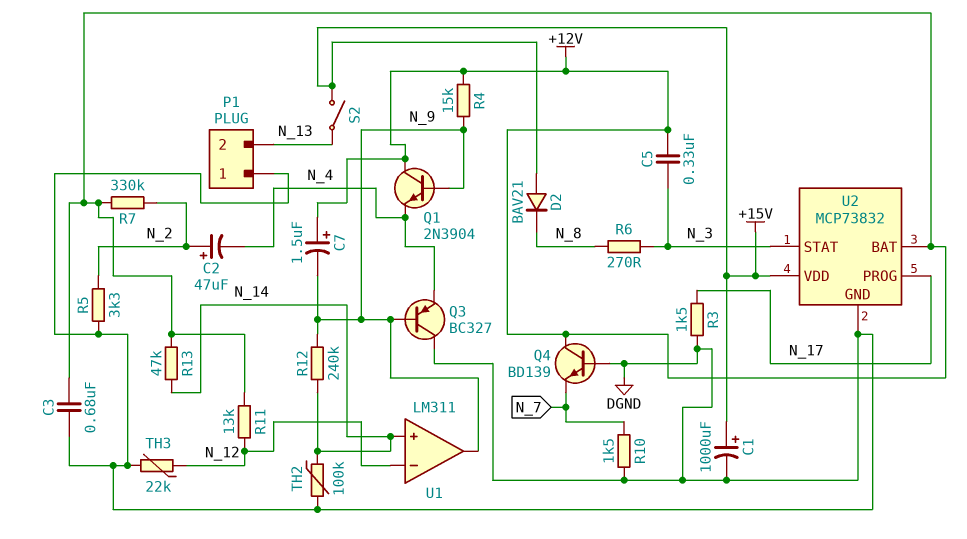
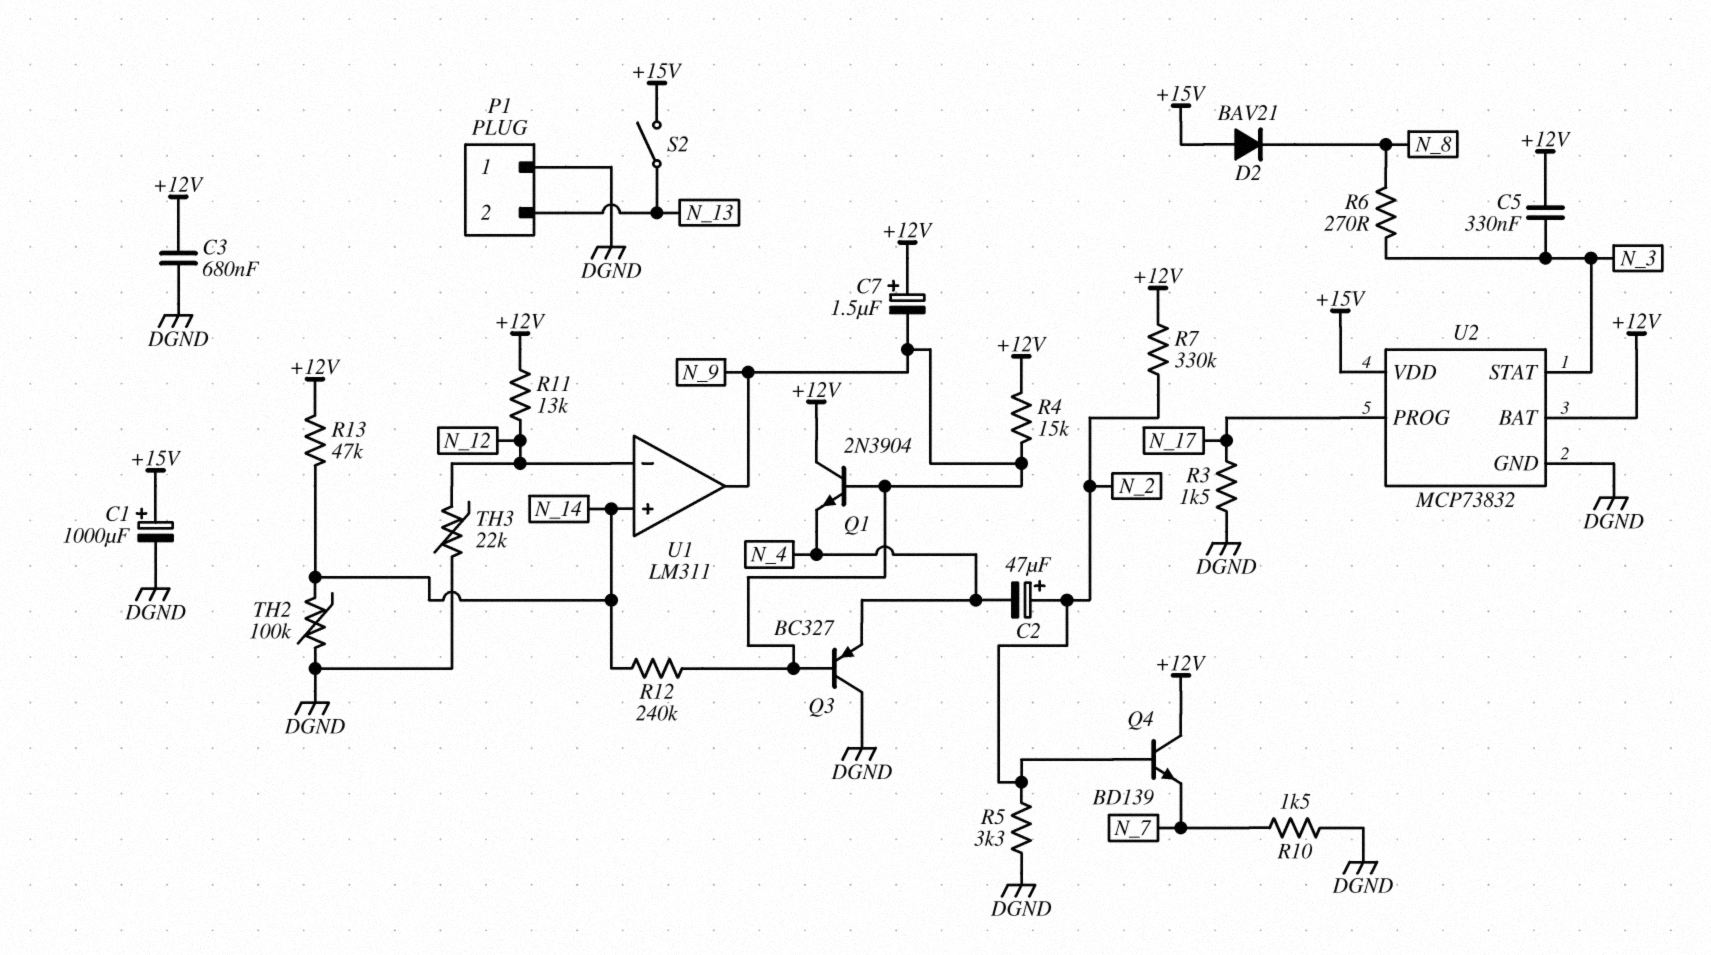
Q4: NPN BD139 (B DGND, C +12V, E N_7) -> NPN BD139 (B N_2, C +12V, E N_7)

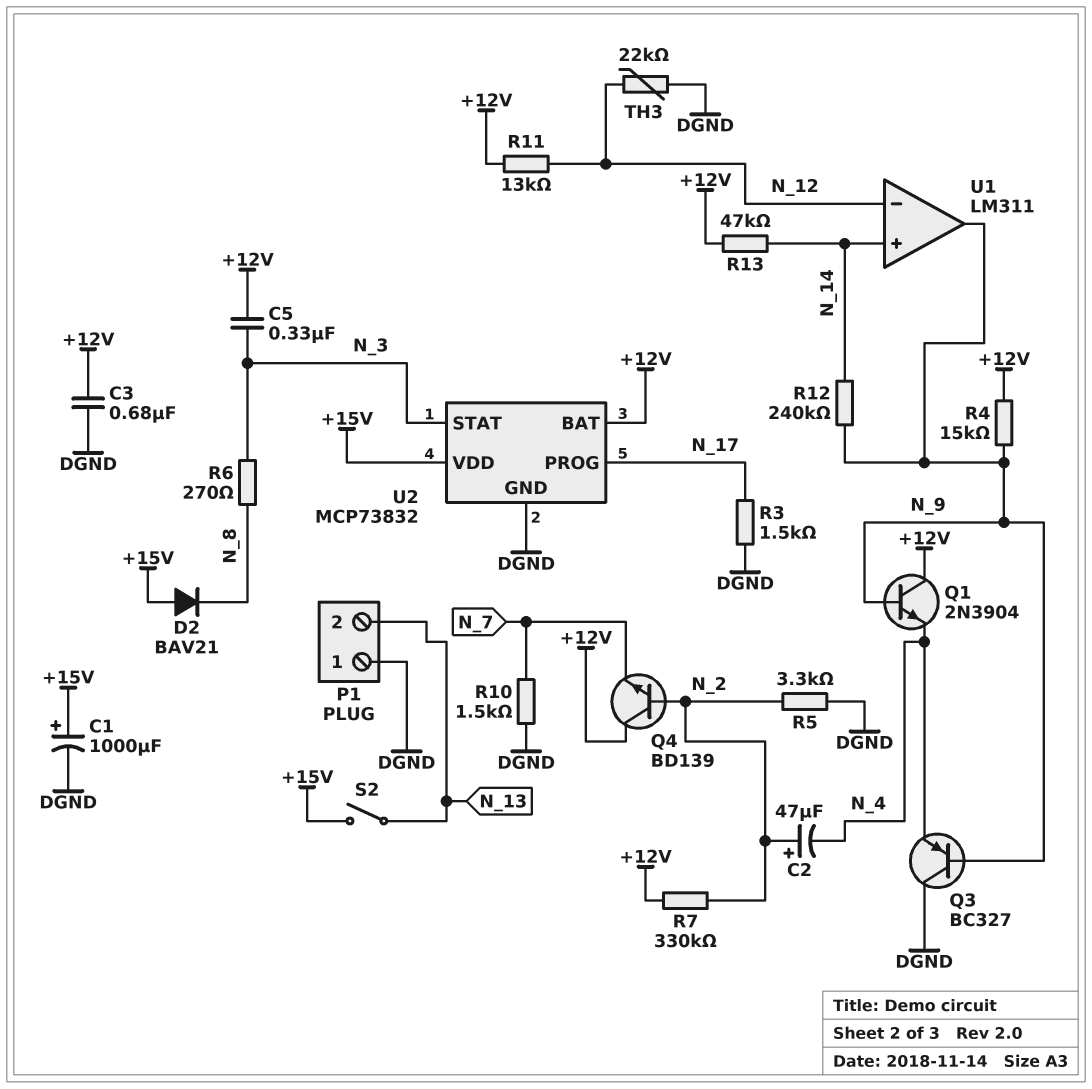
C7: 1.5uF (plus +12V, minus N_9) -> none
TH2: 100k (DGND, N_14) -> none

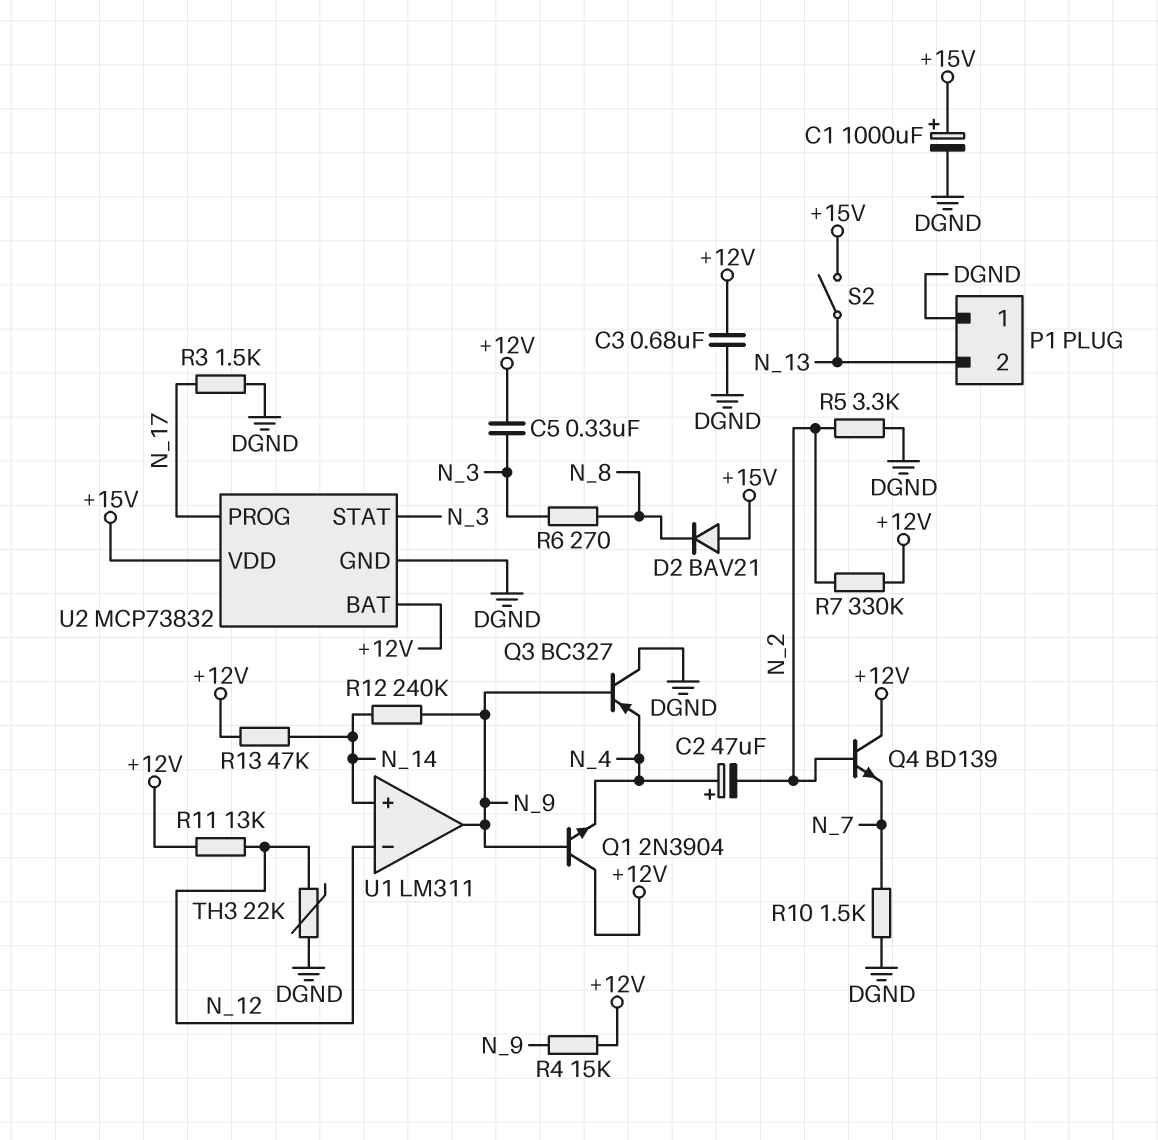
C2: 47uF (plus N_2, minus N_4) -> 47uF (plus N_4, minus N_2)

